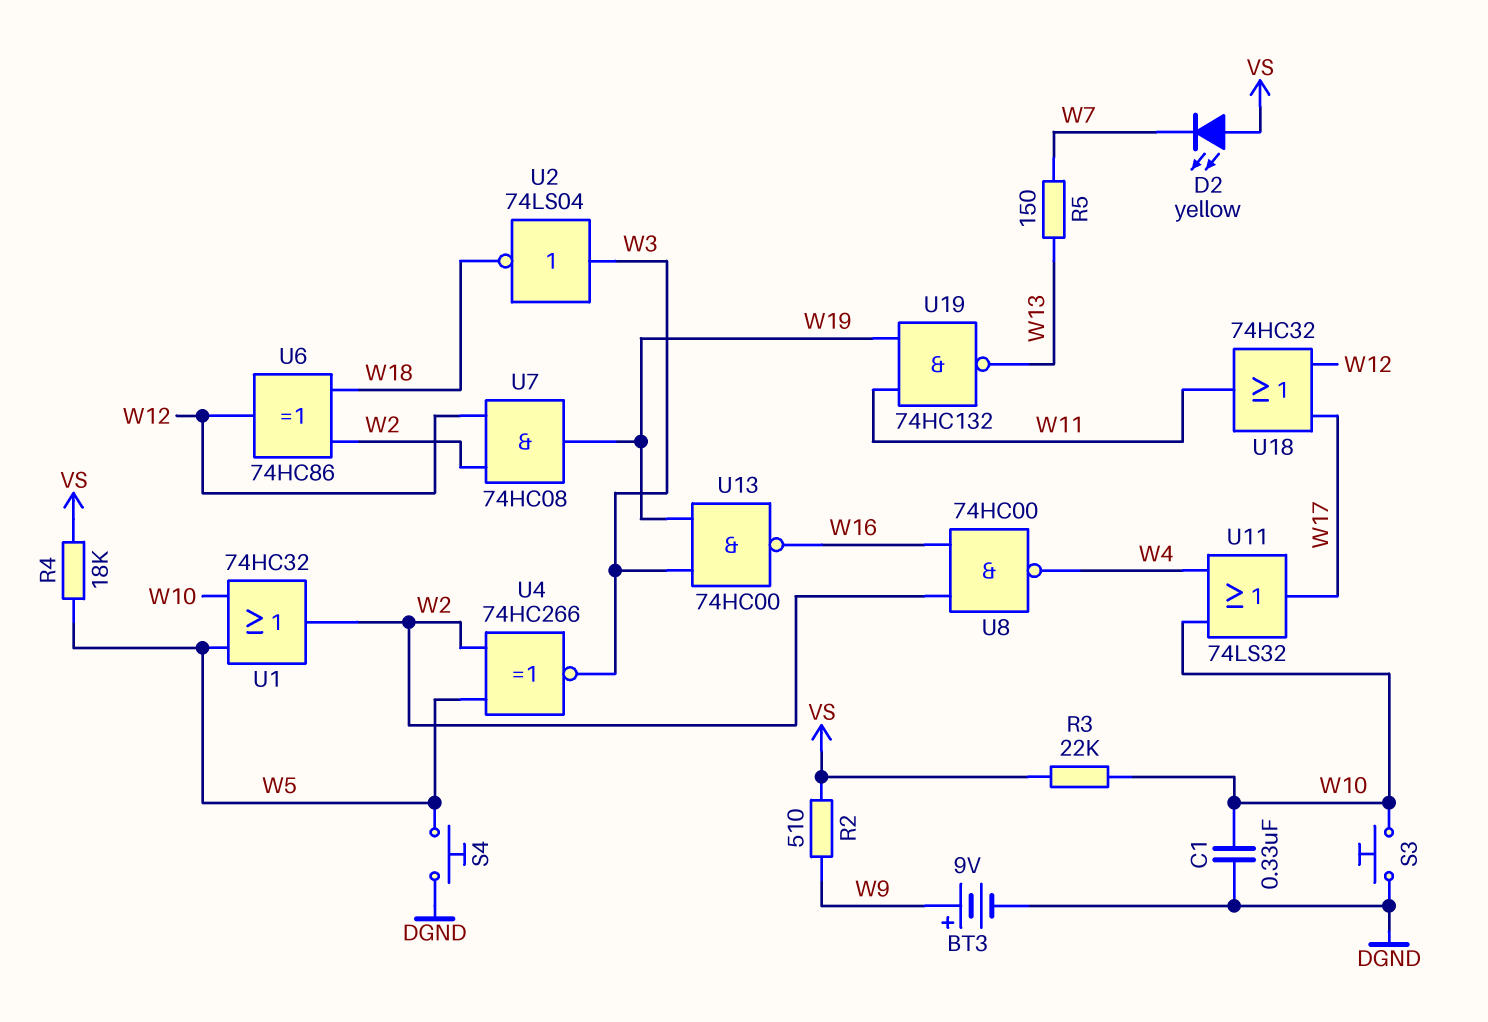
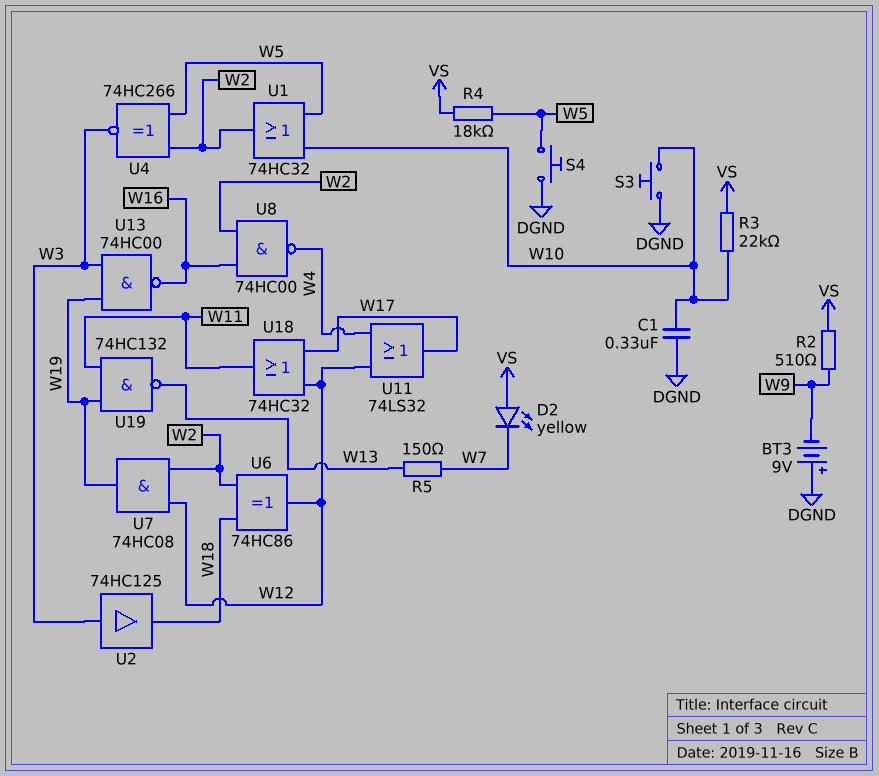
BT3: 9V (plus W9, minus DGND) -> 9V (plus DGND, minus W9)
U2: NOT 74LS04 (in W3, out W18) -> buffer 74HC125 (in W3, out W18)
U11: OR 74LS32 (in W4, in W10, out W17) -> OR 74LS32 (in W4, in W12, out W17)

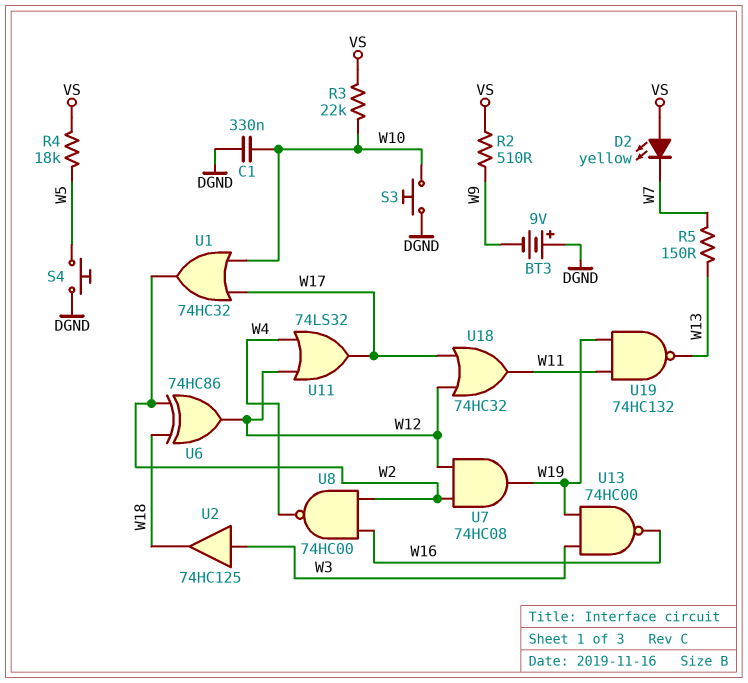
U1: OR 74HC32 (in W5, in W10, out W2) -> OR 74HC32 (in W10, in W17, out W2)
U4: XNOR 74HC266 (in W2, in W5, out W3) -> none

